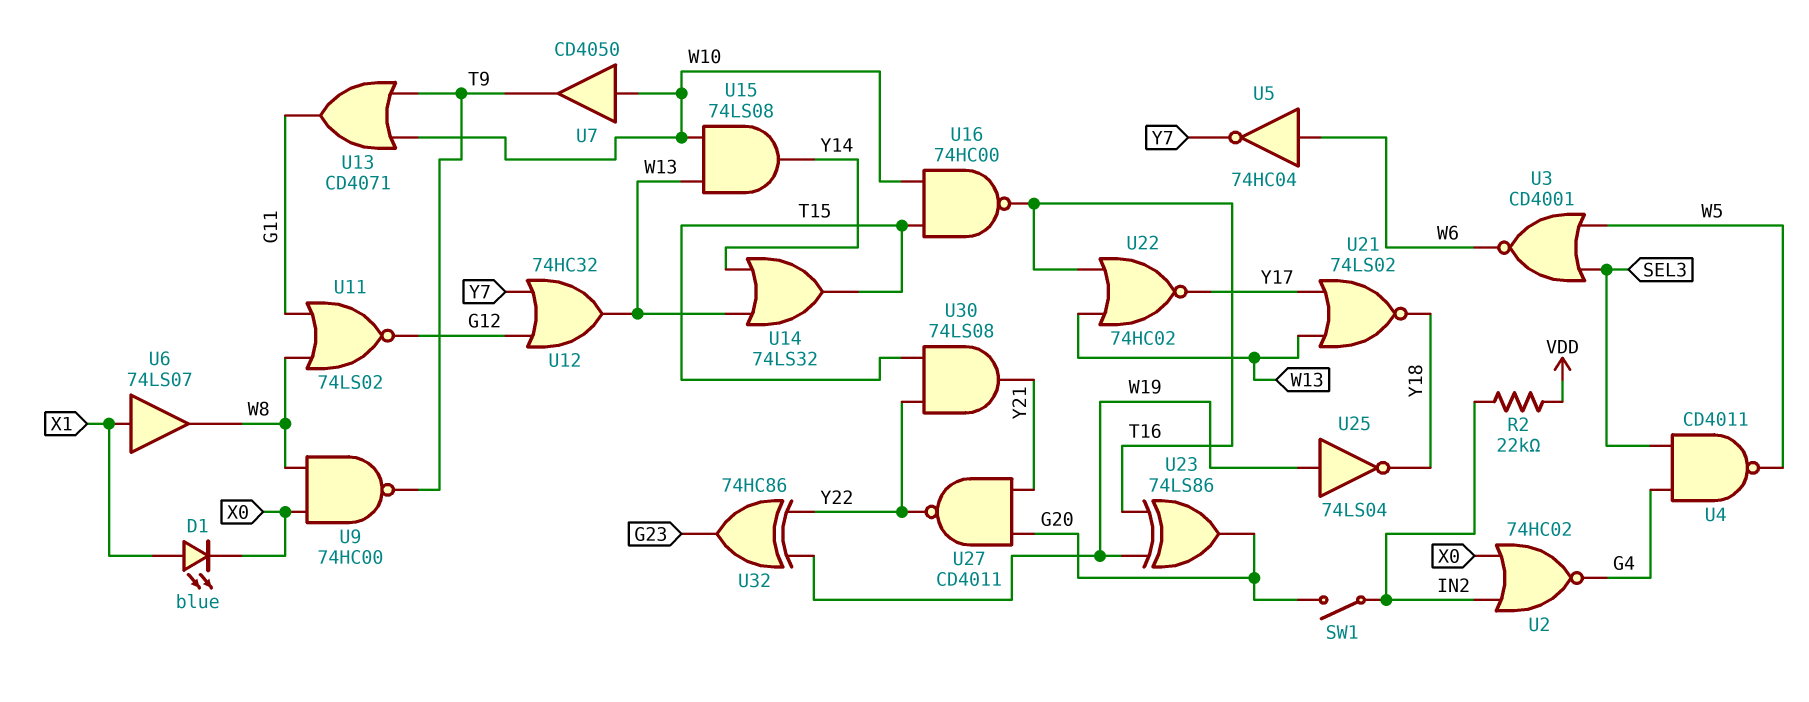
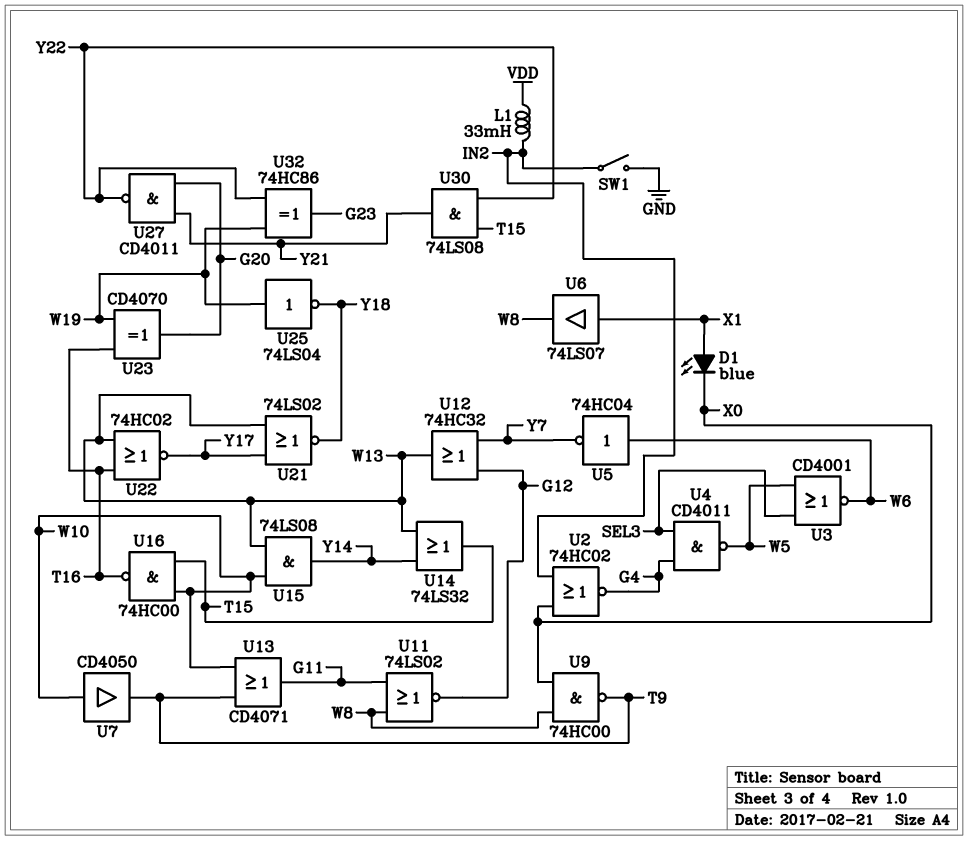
L1: none -> 33mH (IN2, VDD)
R2: 22k (IN2, VDD) -> none
SW1: switch (G20, IN2) -> switch (GND, IN2)
U23: XOR 74LS86 (in T16, in W19, out G20) -> XOR CD4070 (in T16, in W19, out G20)

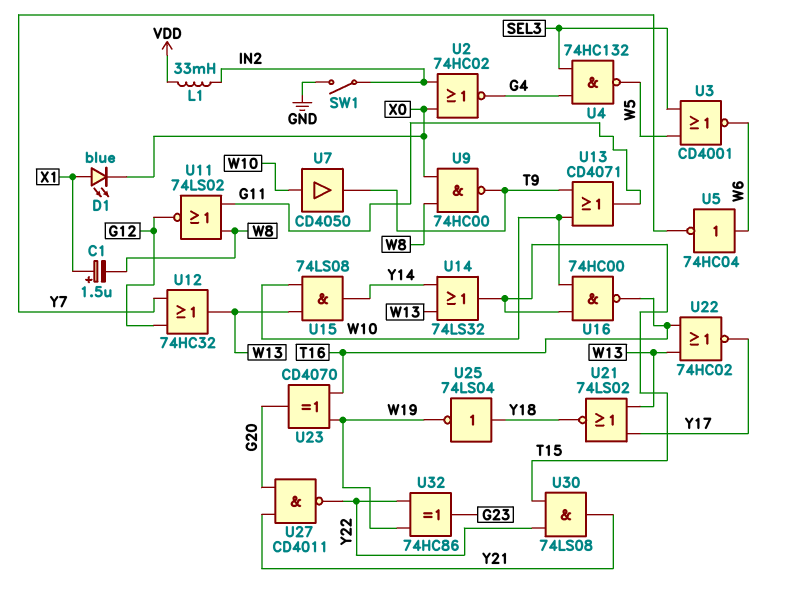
C1: none -> 1.5uF (plus X1, minus W8)
U4: NAND CD4011 (in G4, in SEL3, out W5) -> NAND 74HC132 (in G4, in SEL3, out W5)
U6: buffer 74LS07 (in X1, out W8) -> none
U25: NOT 74LS04 (in W19, out Y18) -> NOT 74LS04 (in Y18, out W19)

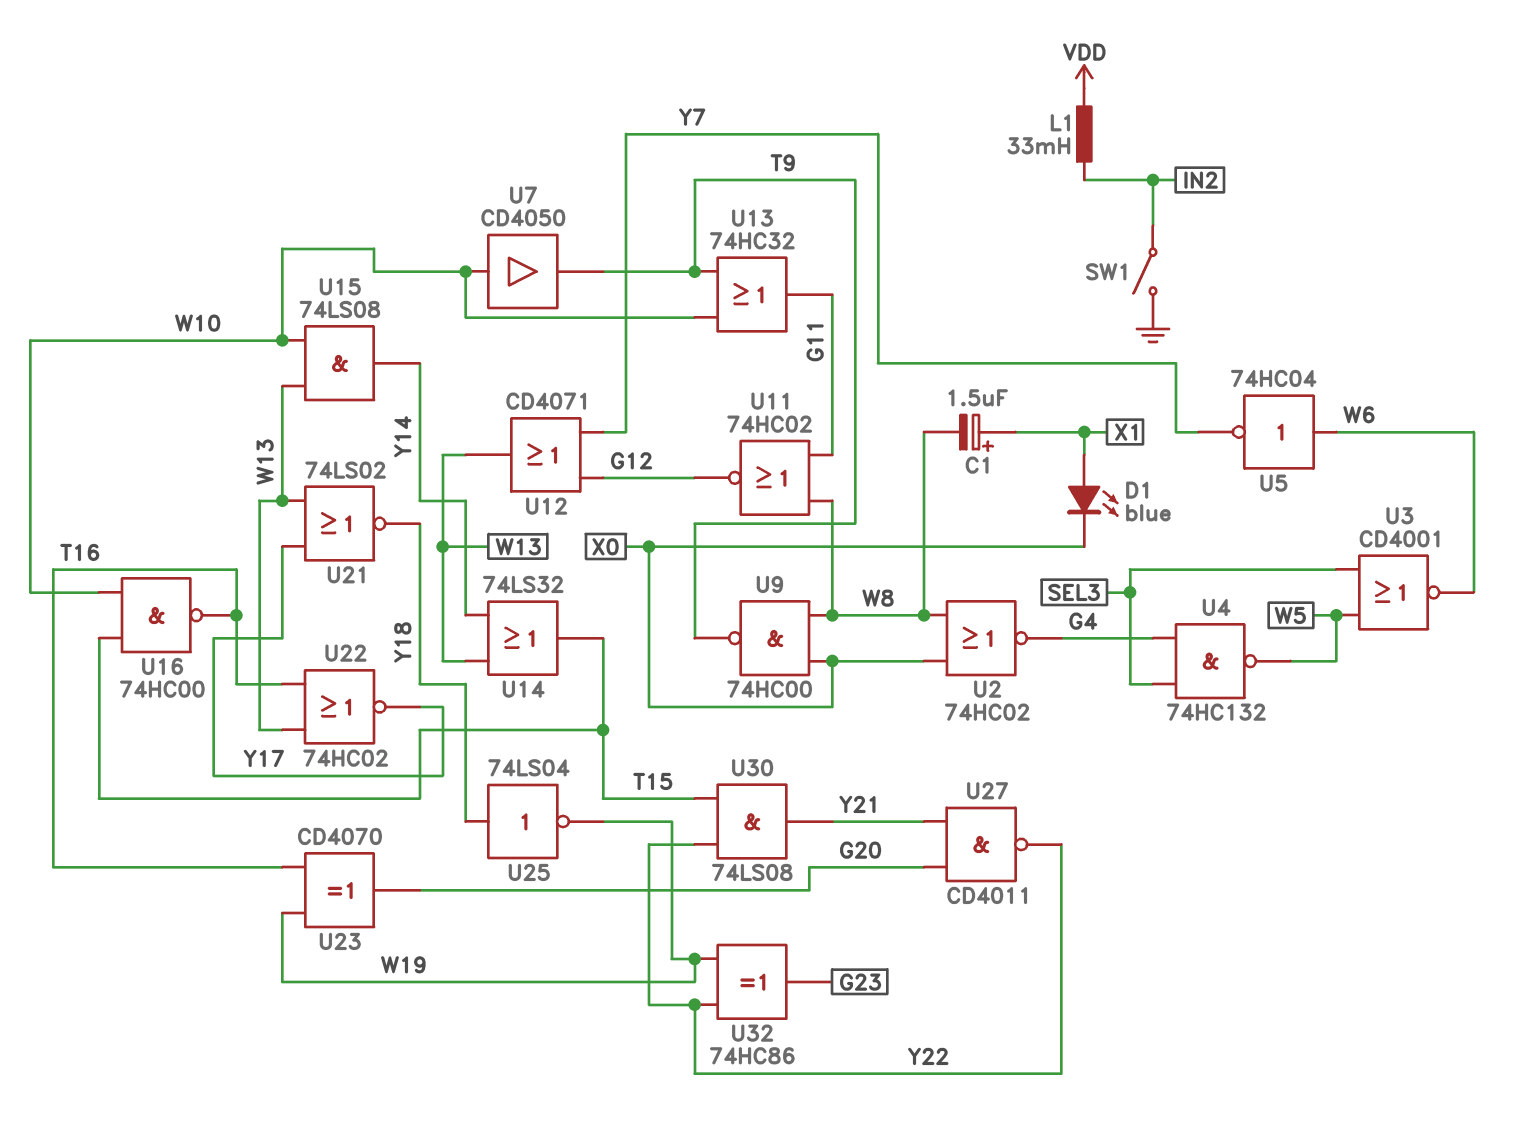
U2: NOR 74HC02 (in IN2, in X0, out G4) -> NOR 74HC02 (in W8, in X0, out G4)
U11: NOR 74LS02 (in G11, in W8, out G12) -> NOR 74HC02 (in G11, in W8, out G12)
U12: OR 74HC32 (in G12, in Y7, out W13) -> OR CD4071 (in G12, in Y7, out W13)
U13: OR CD4071 (in T9, in W10, out G11) -> OR 74HC32 (in T9, in W10, out G11)

